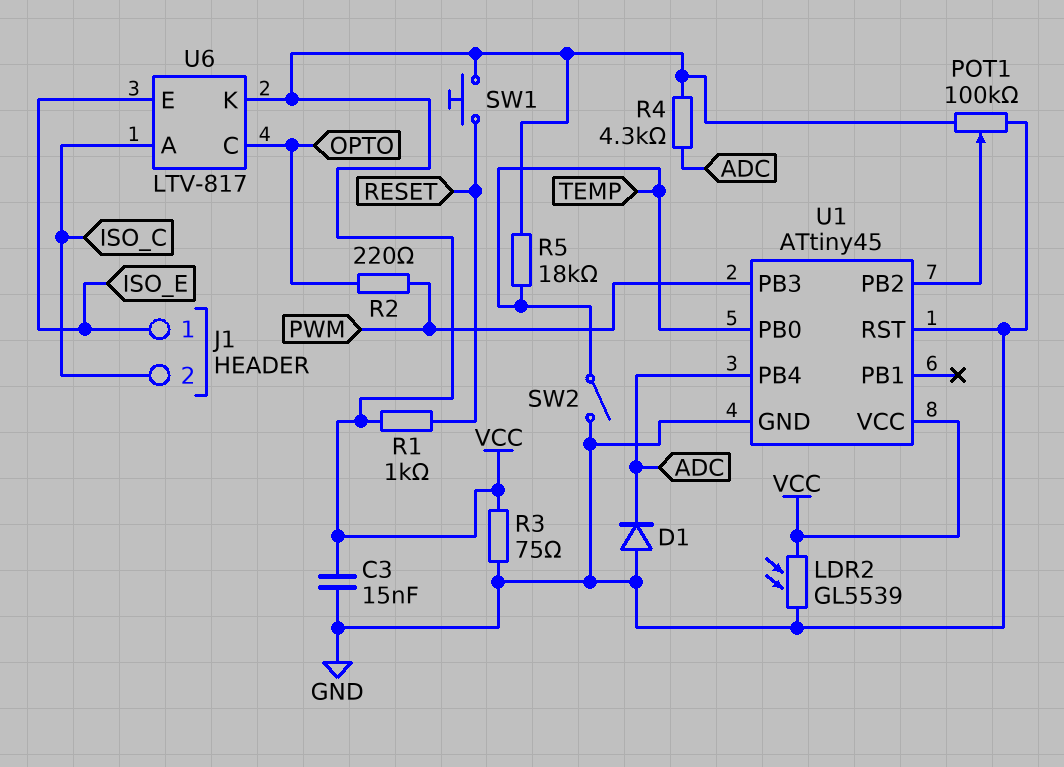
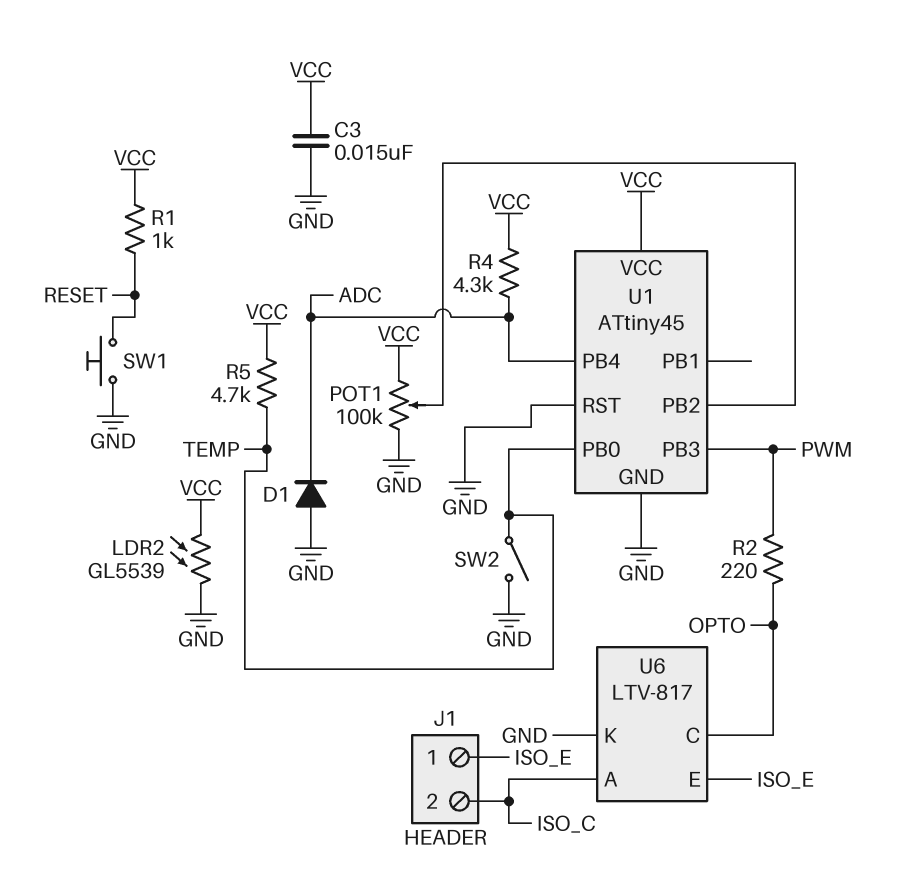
R3: 75 (GND, VCC) -> none
R5: 18k (TEMP, VCC) -> 4.7k (TEMP, VCC)
SW1: button (RESET, VCC) -> button (GND, RESET)
U6 pin K: VCC -> GND

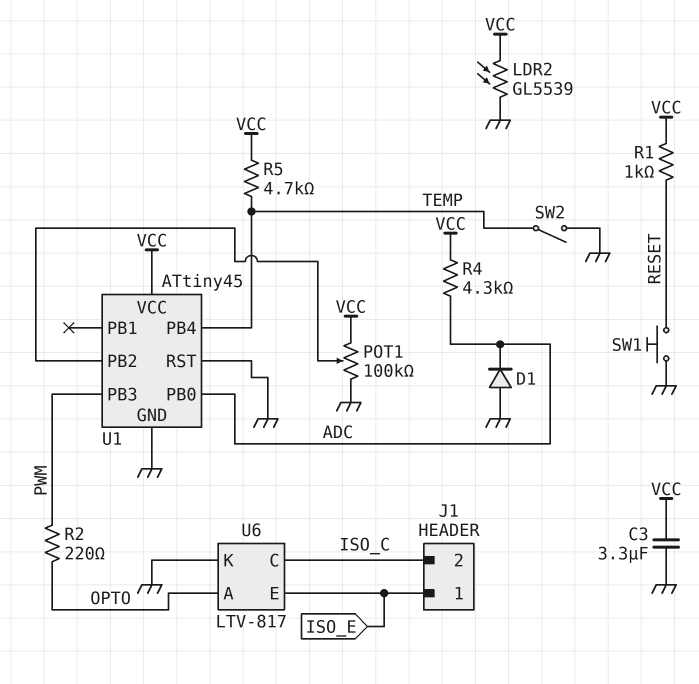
C3: 15nF (GND, VCC) -> 3.3uF (GND, VCC)
U1 pin PB0: TEMP -> ADC
U1 pin PB4: ADC -> TEMP
U6 pin A: ISO_C -> OPTO
U6 pin C: OPTO -> ISO_C

